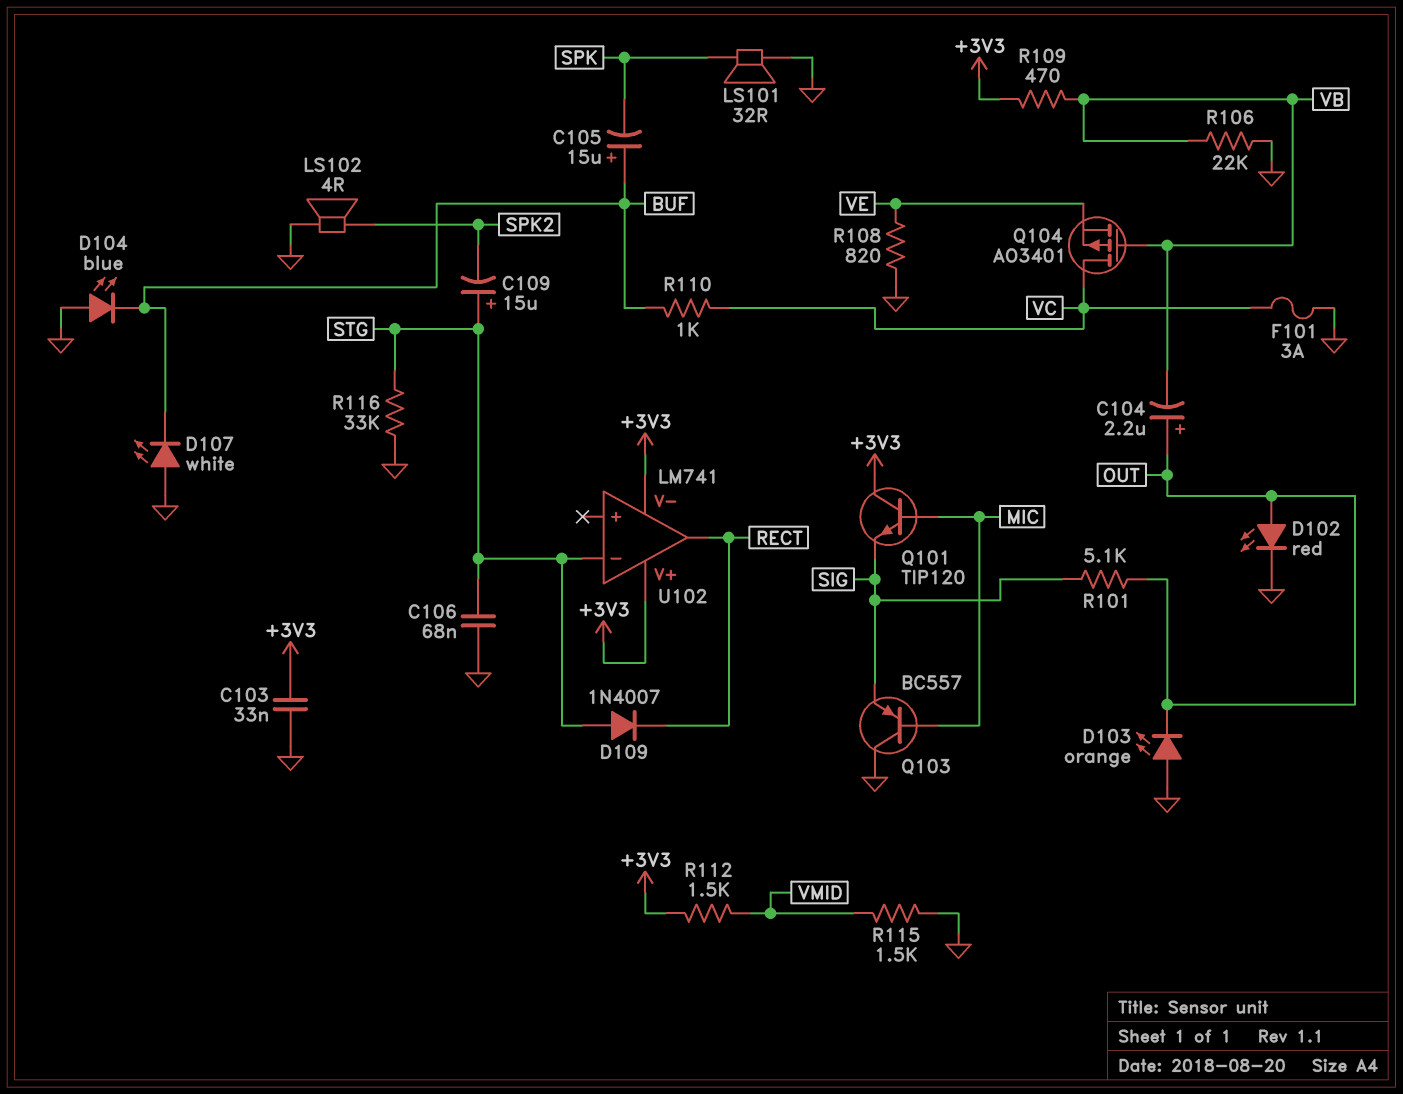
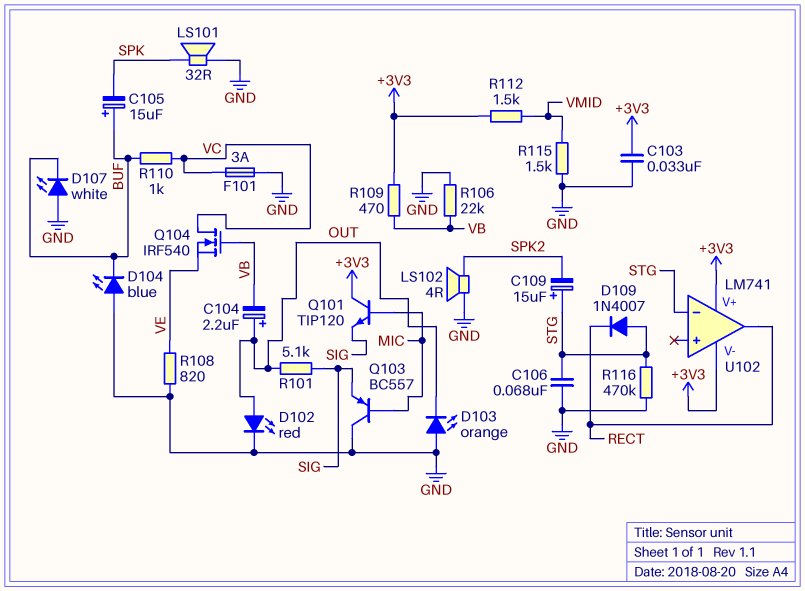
Q104: PMOS AO3401 (G VB, D VC, S VE) -> NMOS IRF540 (G VB, D VC, S VE)
R116: 33k (GND, STG) -> 470k (GND, STG)

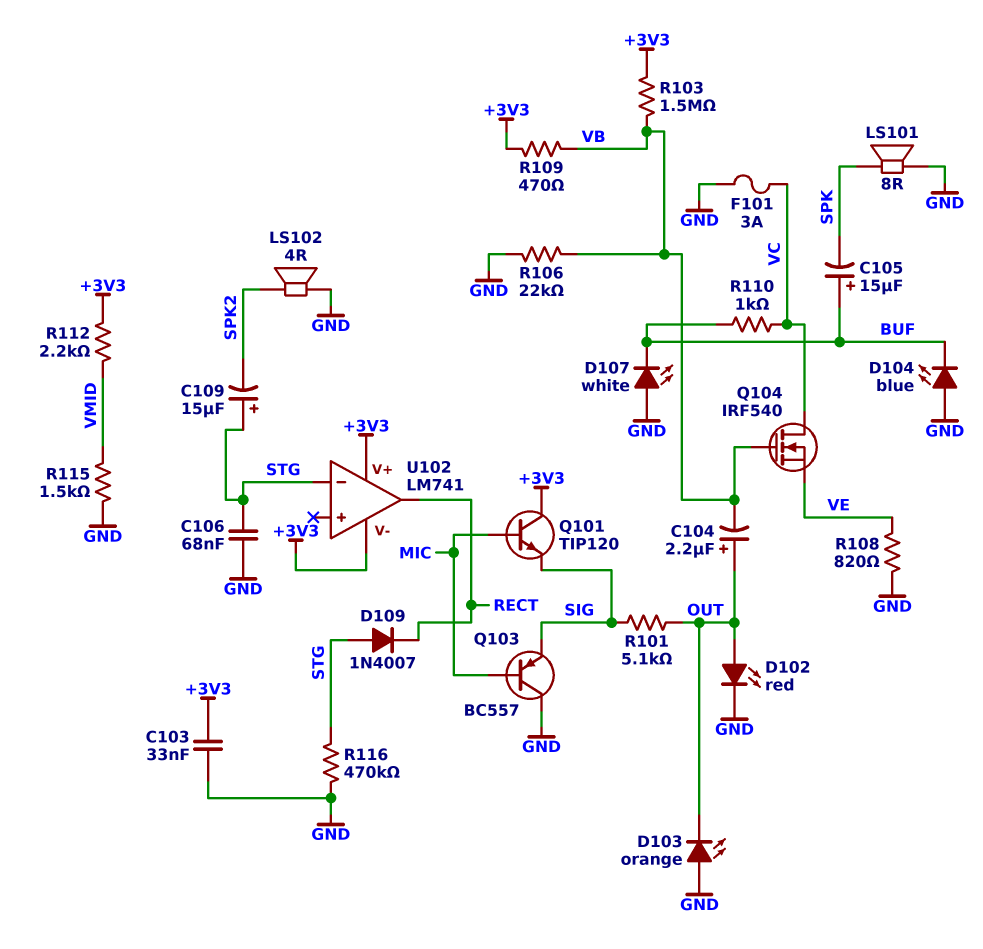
LS101: speaker 32R (GND, SPK) -> speaker 8R (GND, SPK)
R103: none -> 1.5M (+3V3, VB)
R112: 1.5k (+3V3, VMID) -> 2.2k (+3V3, VMID)

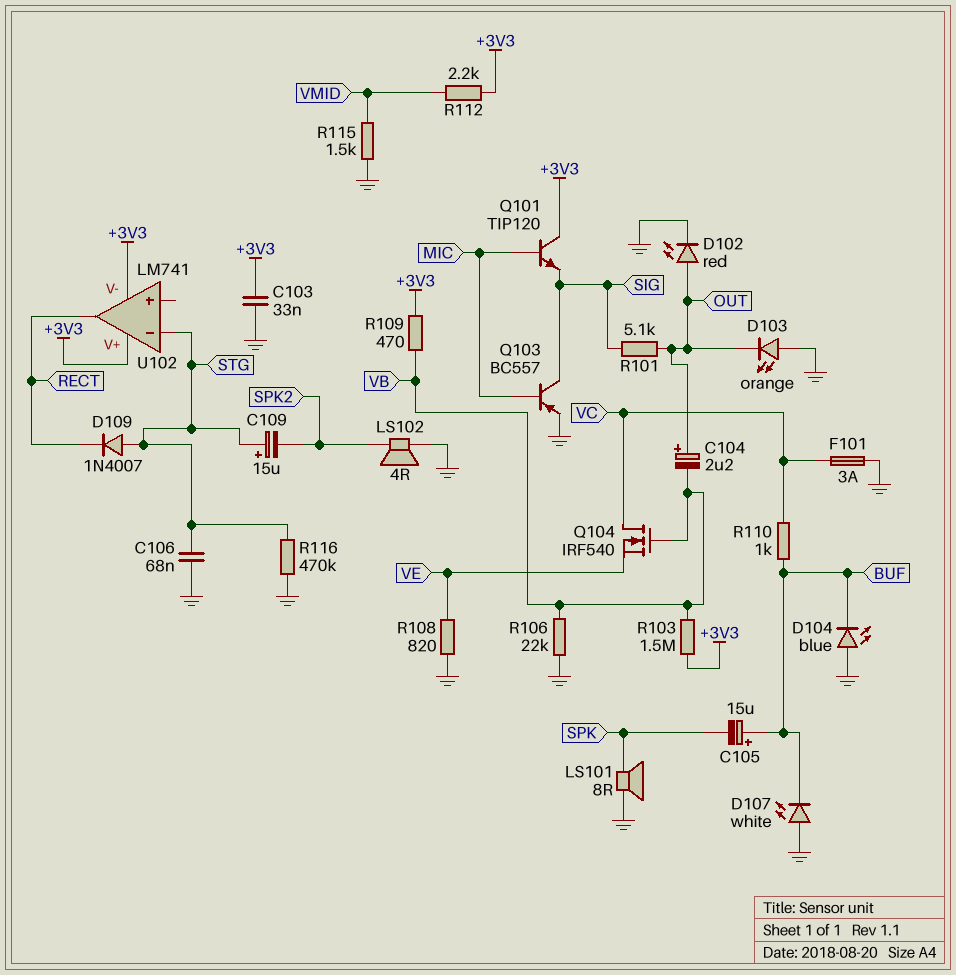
Q103: PNP BC557 (B MIC, C GND, E SIG) -> PNP BC557 (B MIC, C SIG, E GND)

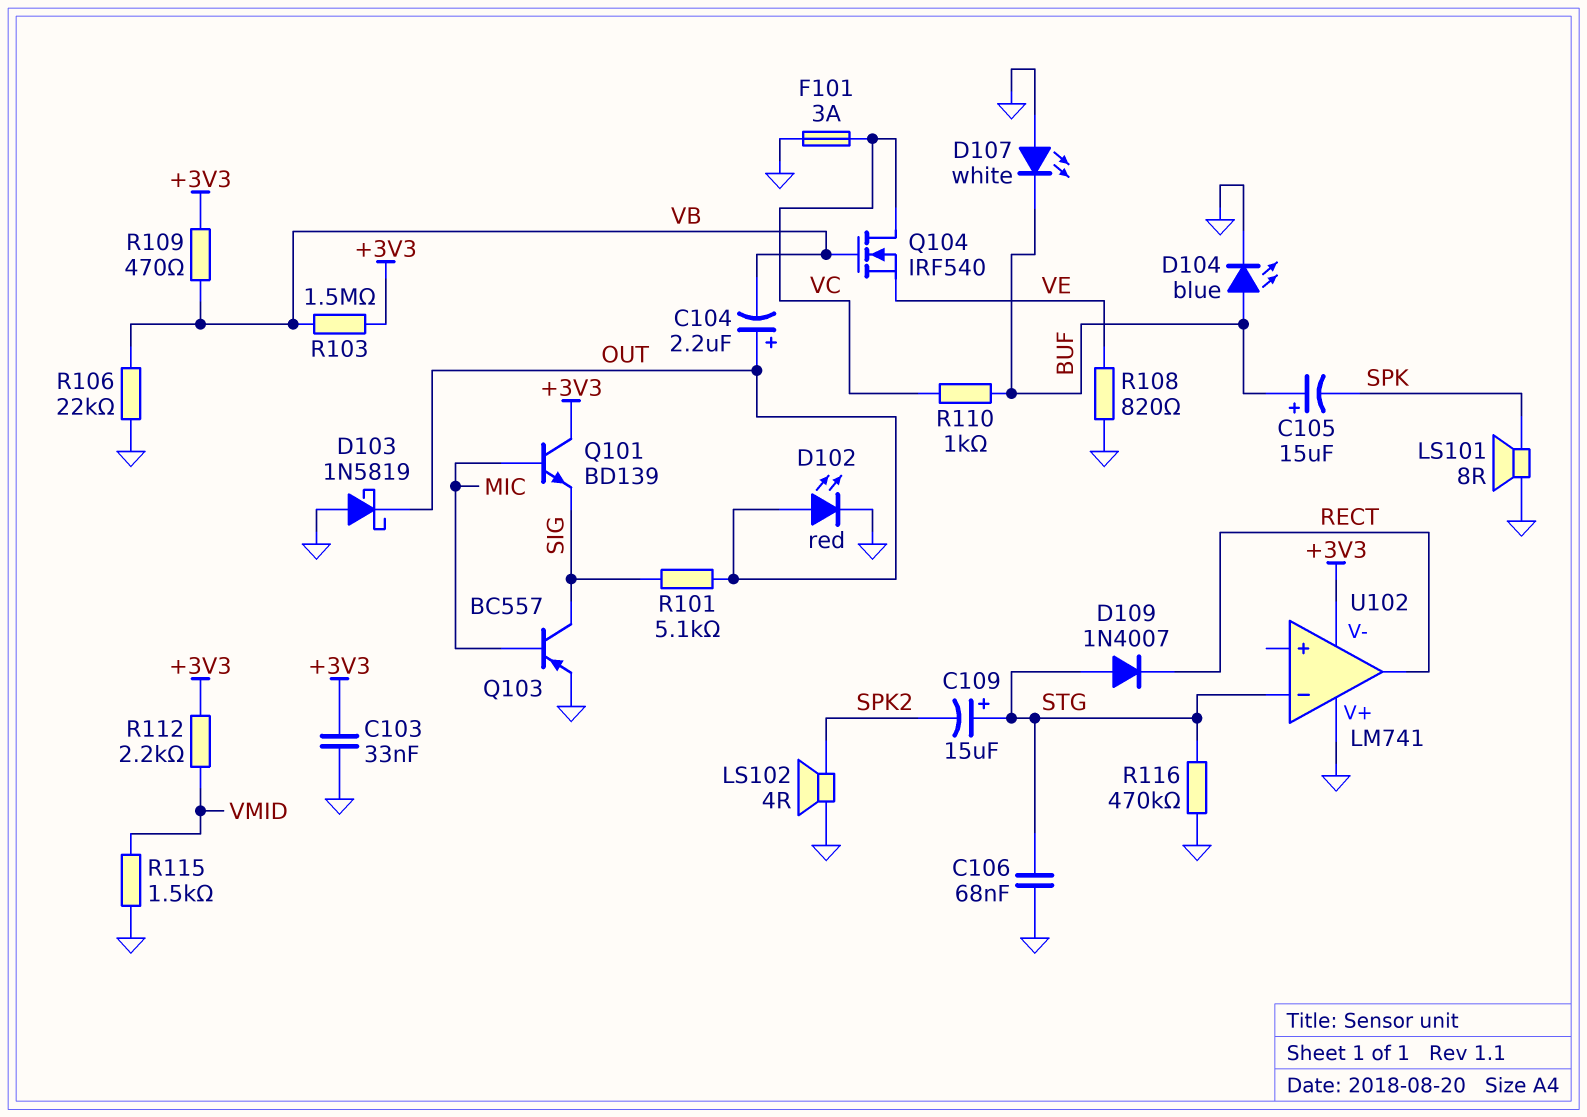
D103: LED orange (A GND, K OUT) -> schottky 1N5819 (A GND, K OUT)
D104: LED blue (A GND, K BUF) -> LED blue (A BUF, K GND)
Q101: NPN TIP120 (B MIC, C +3V3, E SIG) -> NPN BD139 (B MIC, C +3V3, E SIG)
U102 pin V+: +3V3 -> GND

